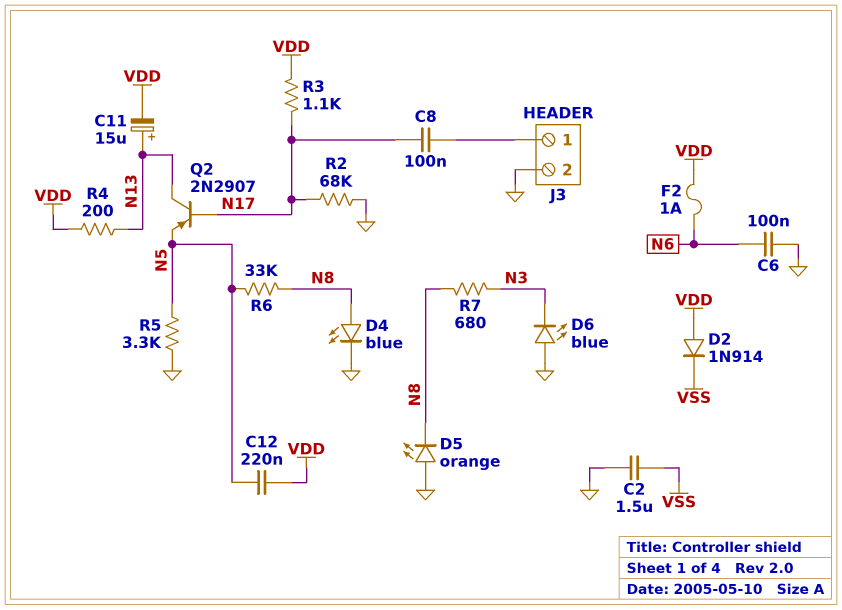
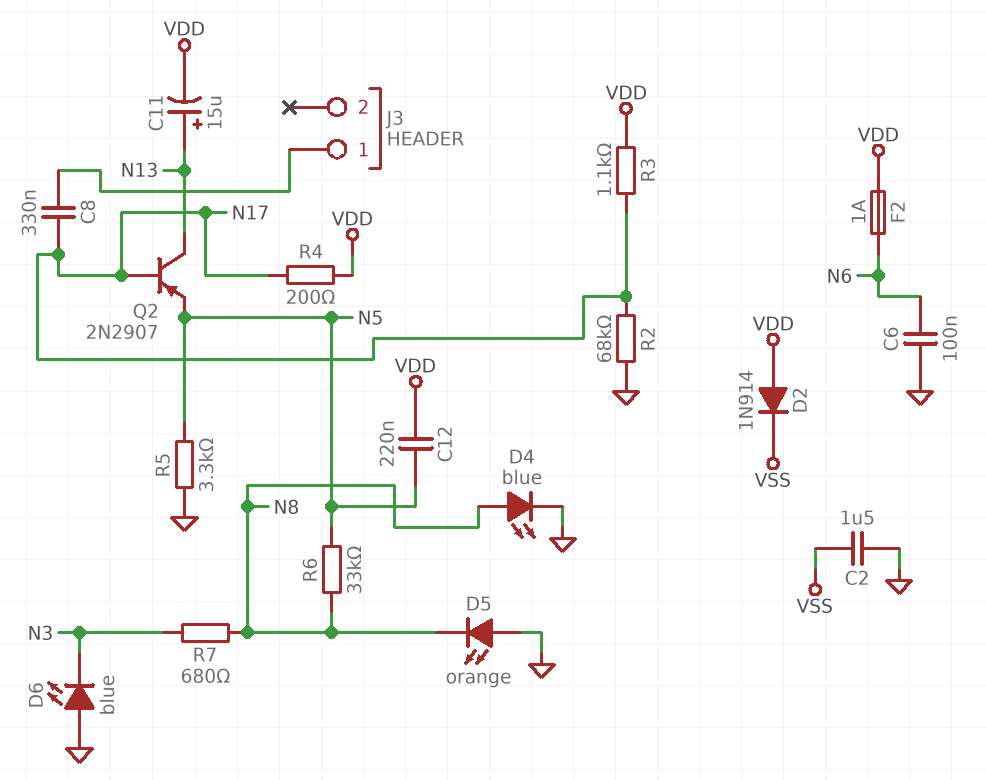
C8: 100nF (J3/1, N17) -> 330nF (J3/1, N17)
J3 pin 2: GND -> none
R4: 200 (N13, VDD) -> 200 (N17, VDD)

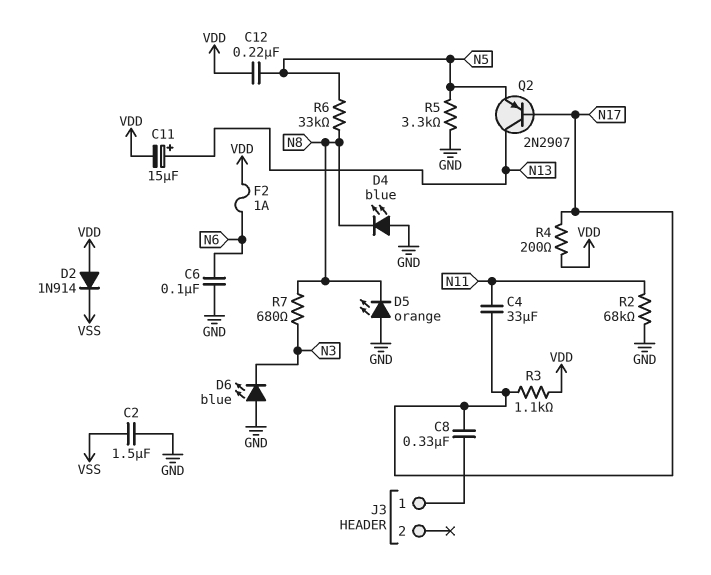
C4: none -> 33uF (N11, N17)
D4: LED blue (A N8, K GND) -> LED blue (A GND, K N8)
R2: 68k (GND, N17) -> 68k (GND, N11)

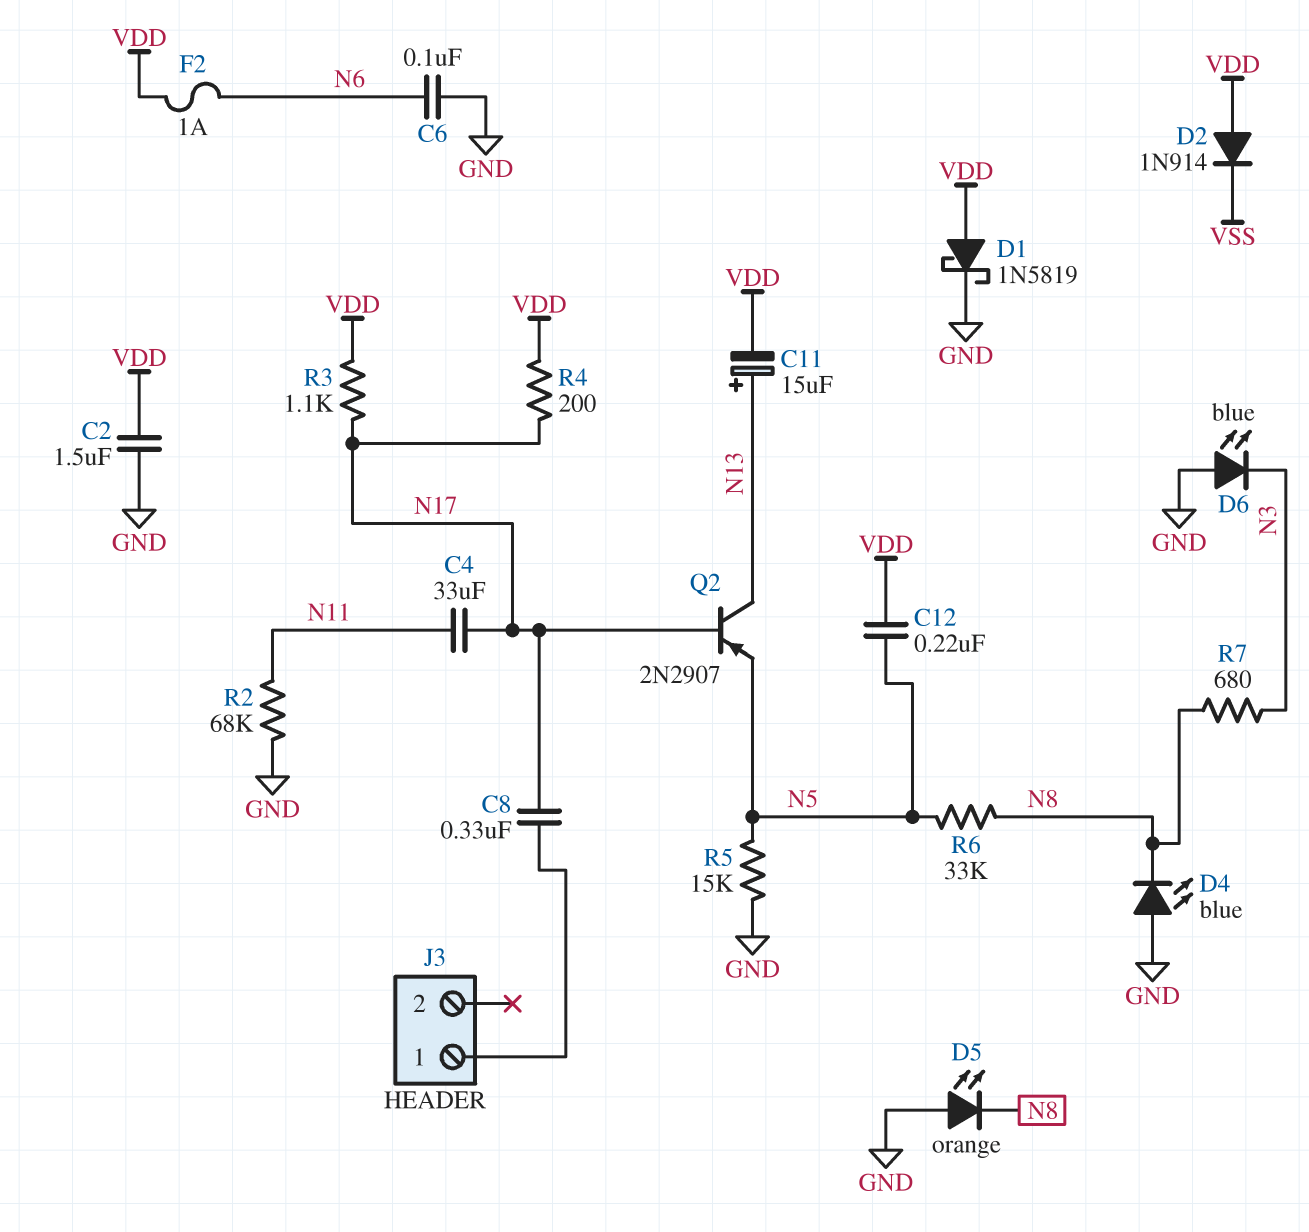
C2: 1.5uF (GND, VSS) -> 1.5uF (GND, VDD)
D1: none -> schottky 1N5819 (A VDD, K GND)
R5: 3.3k (GND, N5) -> 15k (GND, N5)

